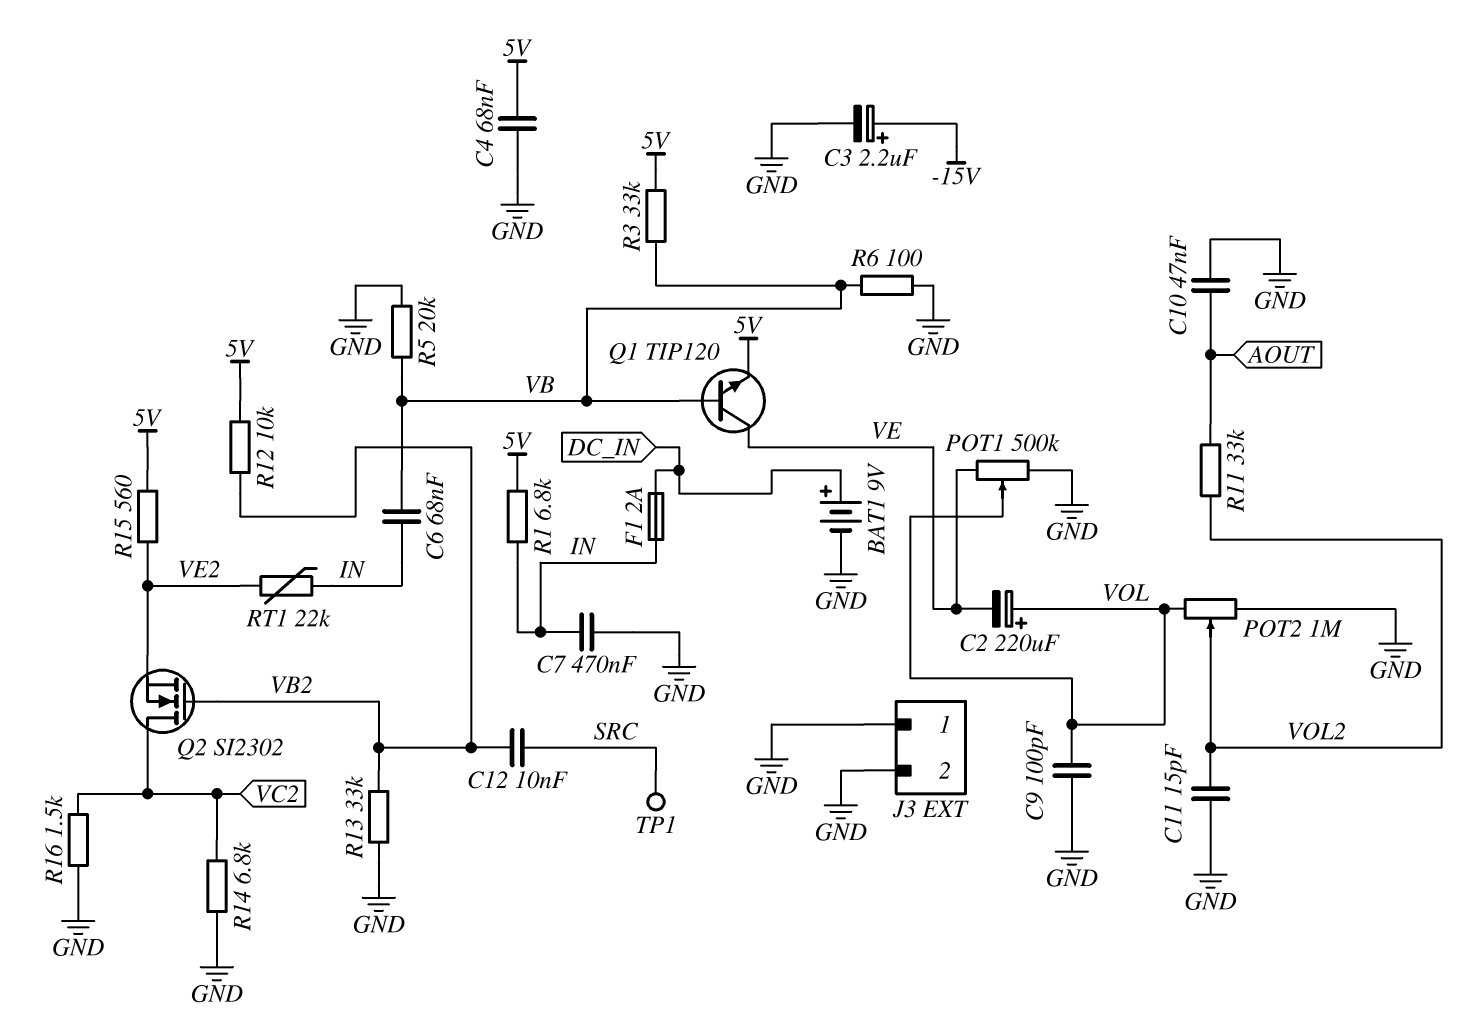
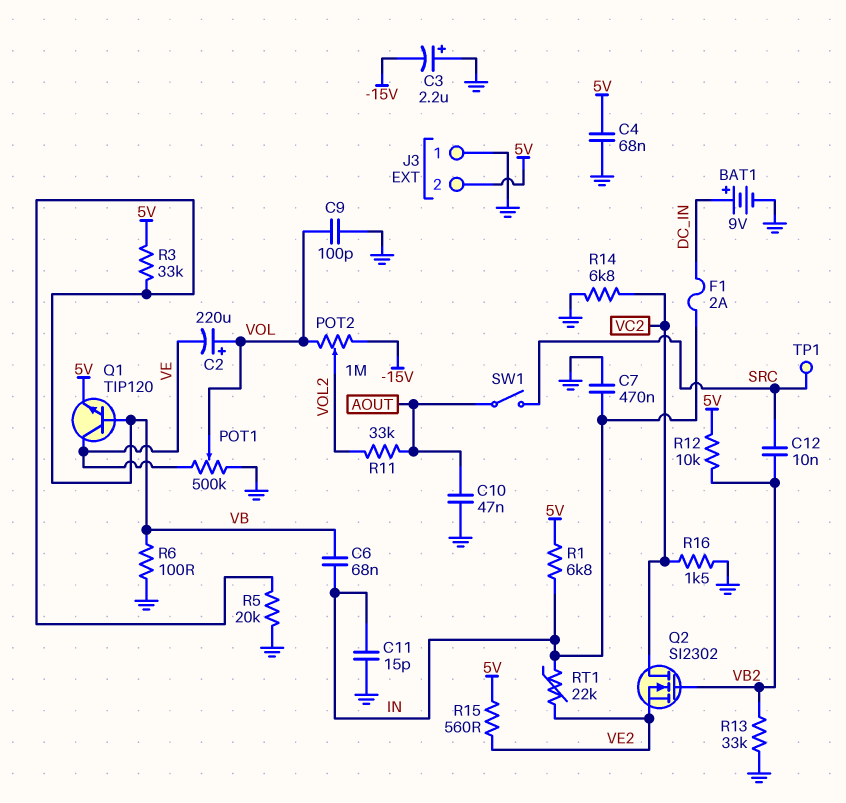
C3: 2.2uF (plus -15V, minus GND) -> 2.2uF (plus GND, minus -15V)
C11: 15pF (GND, VOL2) -> 15pF (GND, IN)
J3 pin 2: GND -> 5V
POT2: 1M (GND, VOL, wiper VOL2) -> 1M (-15V, VOL, wiper VOL2)
SW1: none -> switch (AOUT, SRC)

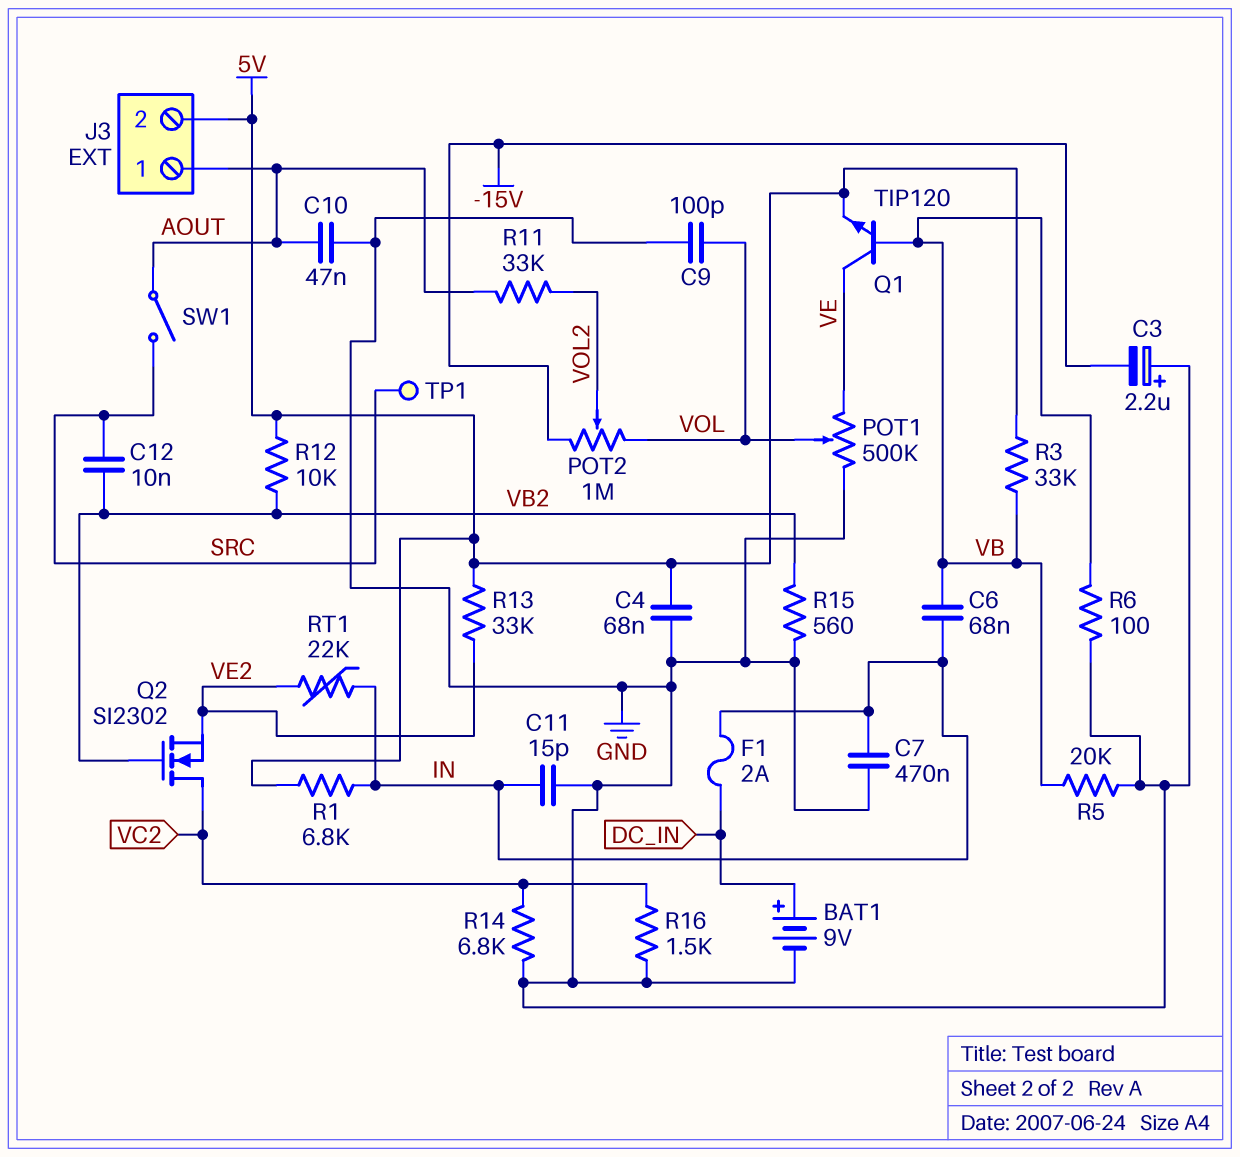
C2: 220uF (plus VOL, minus VE) -> none
J3 pin 1: GND -> AOUT
R13: 33k (GND, VB2) -> 33k (5V, VE2)
R15: 560 (5V, VE2) -> 560 (GND, VB2)

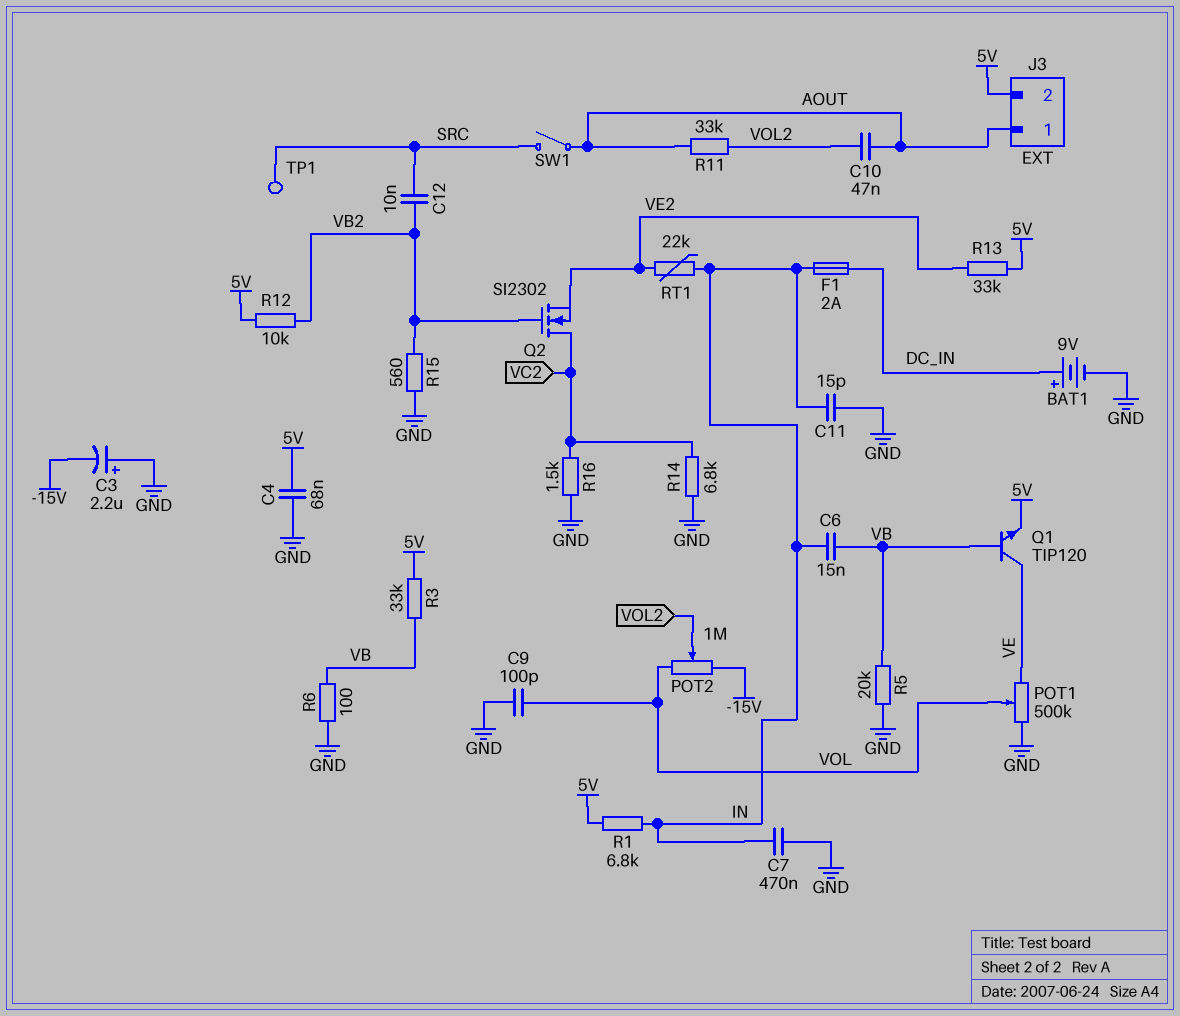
C6: 68nF (IN, VB) -> 15nF (IN, VB)
C10: 47nF (AOUT, GND) -> 47nF (AOUT, VOL2)

